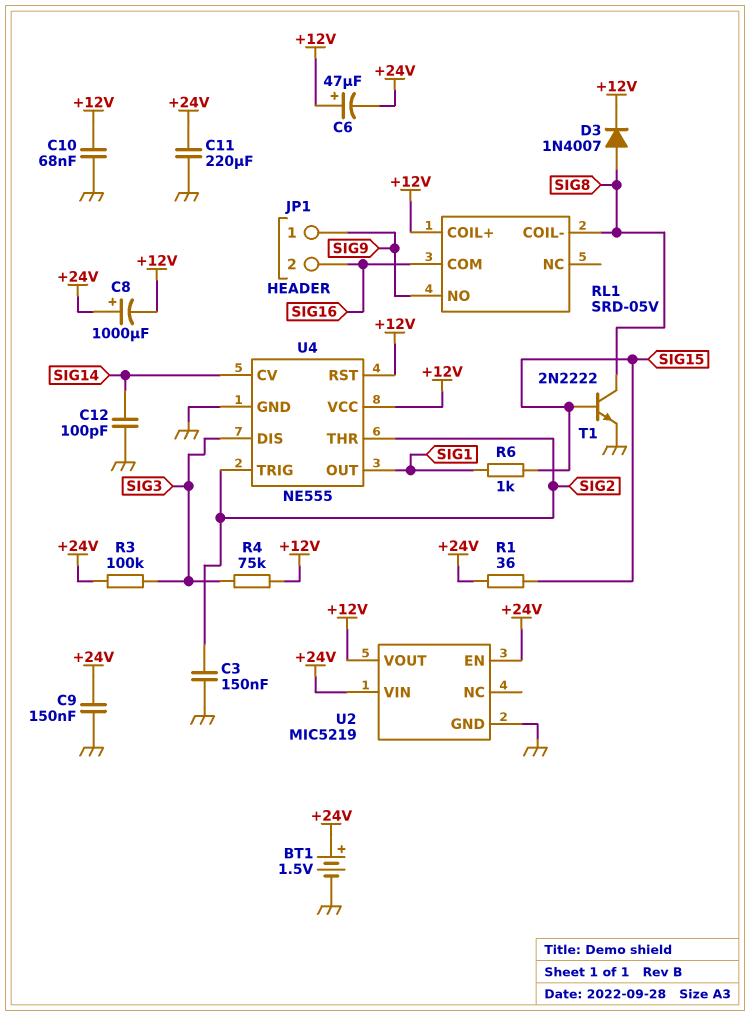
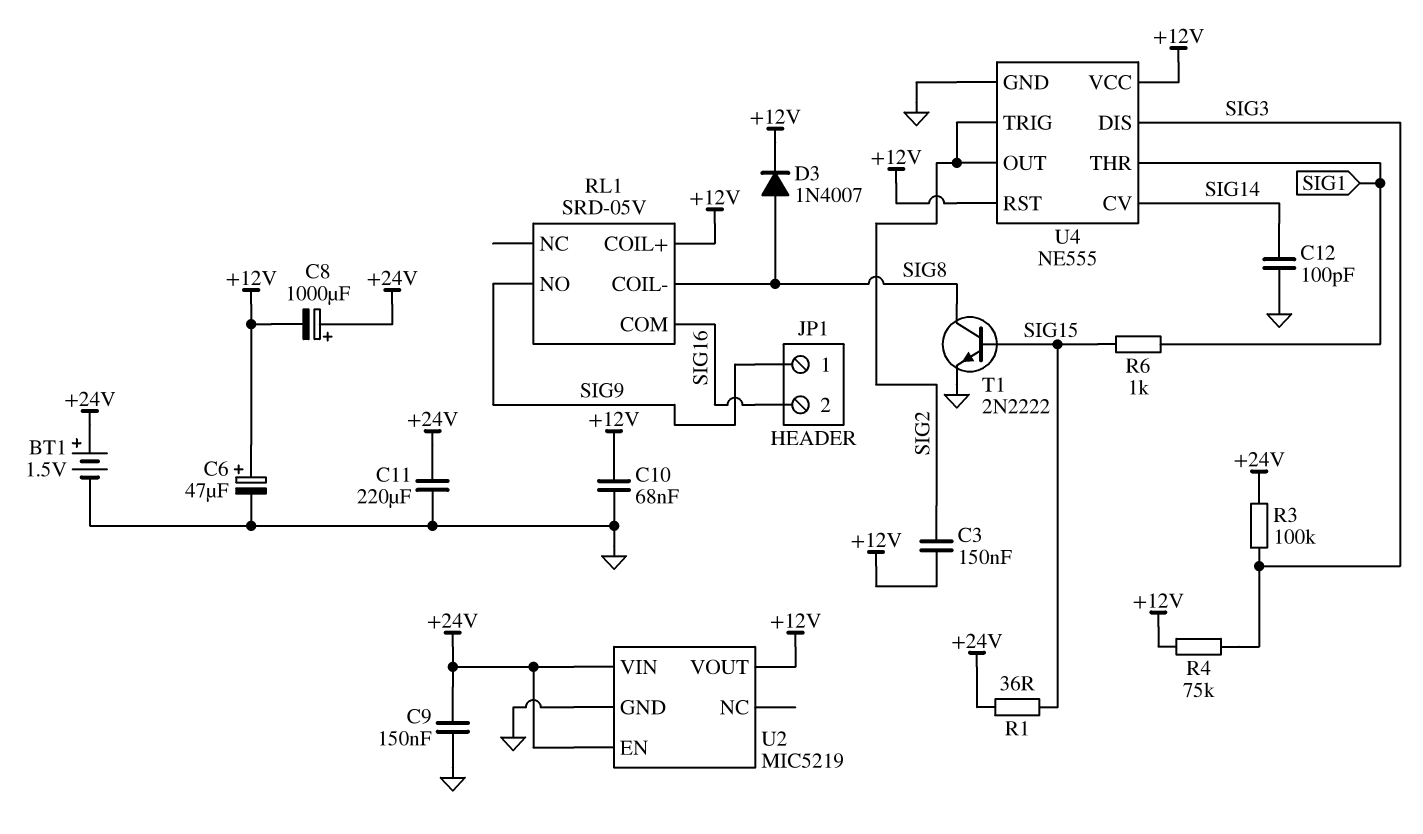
C3: 150nF (GND, SIG2) -> 150nF (+12V, SIG2)
C6: 47uF (plus +12V, minus +24V) -> 47uF (plus +12V, minus GND)
U4 pin OUT: SIG1 -> SIG2
U4 pin THR: SIG2 -> SIG1

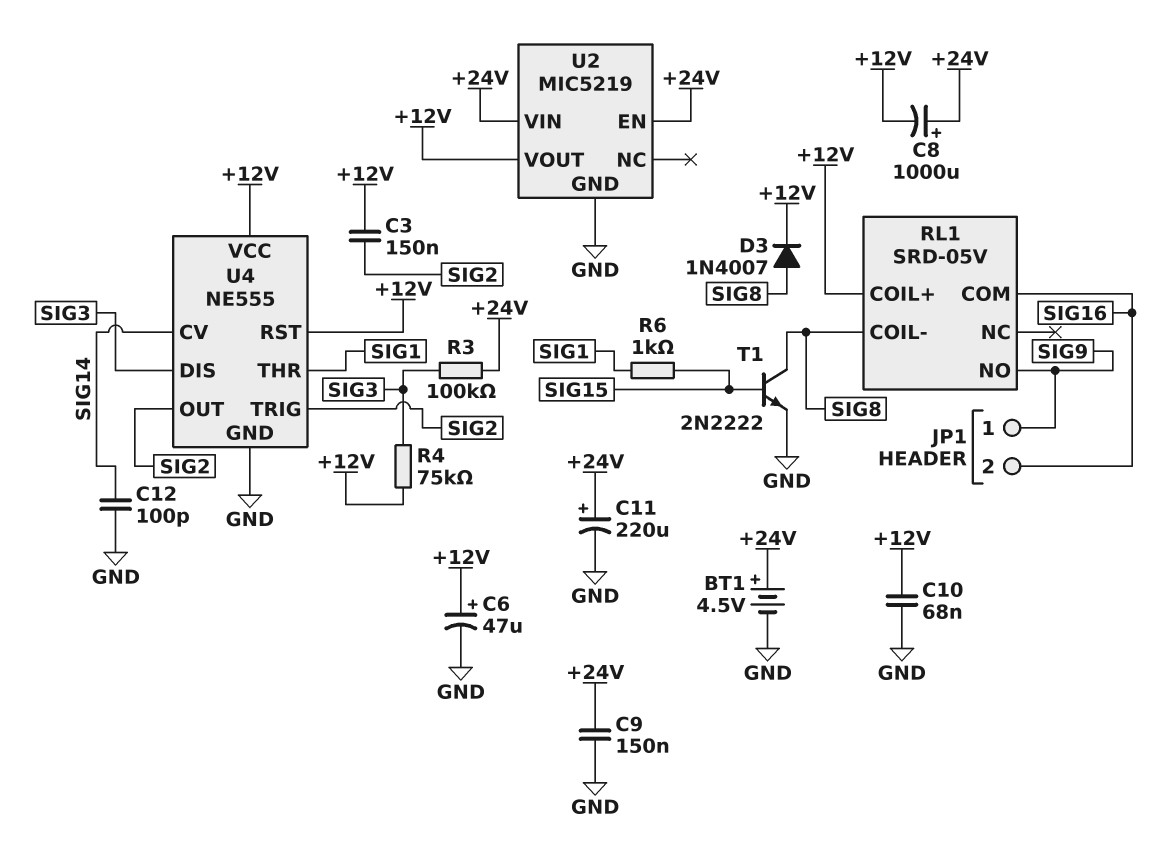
BT1: 1.5V (plus +24V, minus GND) -> 4.5V (plus +24V, minus GND)
C11: 220uF (+24V, GND) -> 220uF (plus +24V, minus GND)
R1: 36 (+24V, SIG15) -> none

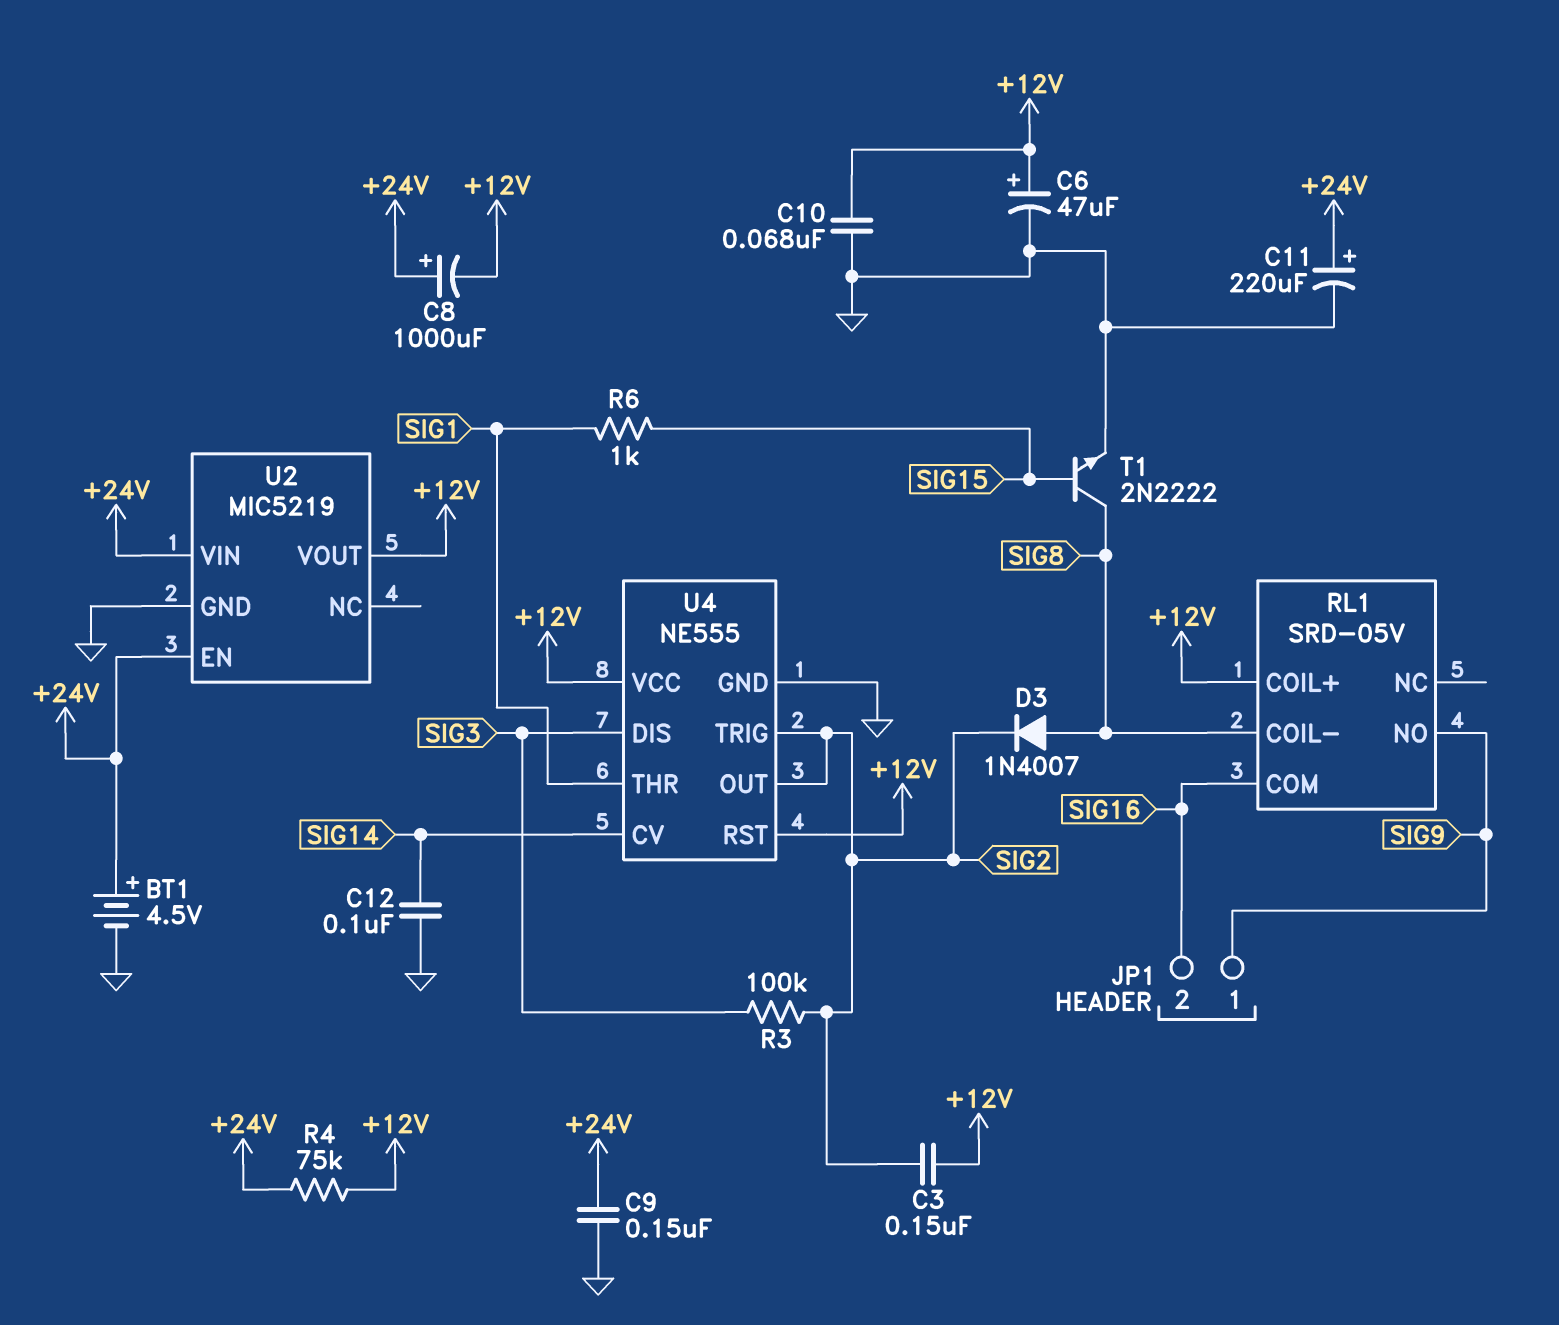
C12: 100pF (GND, SIG14) -> 100nF (GND, SIG14)
D3: diode 1N4007 (A SIG8, K +12V) -> diode 1N4007 (A SIG8, K SIG2)
R3: 100k (+24V, SIG3) -> 100k (SIG2, SIG3)
R4: 75k (+12V, SIG3) -> 75k (+12V, +24V)

